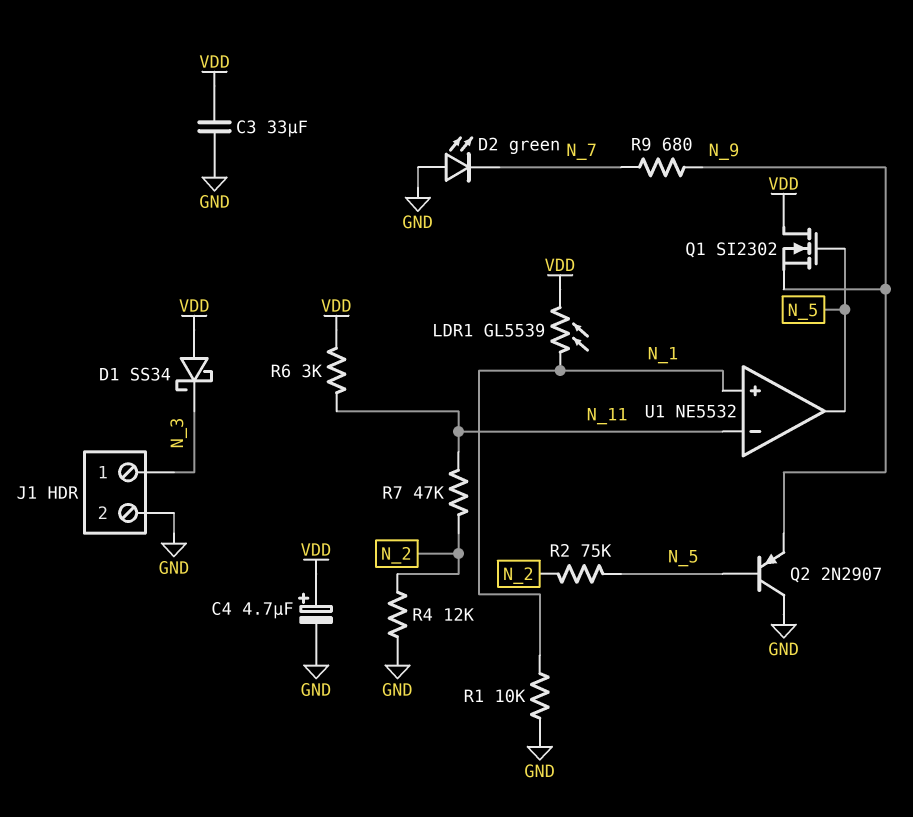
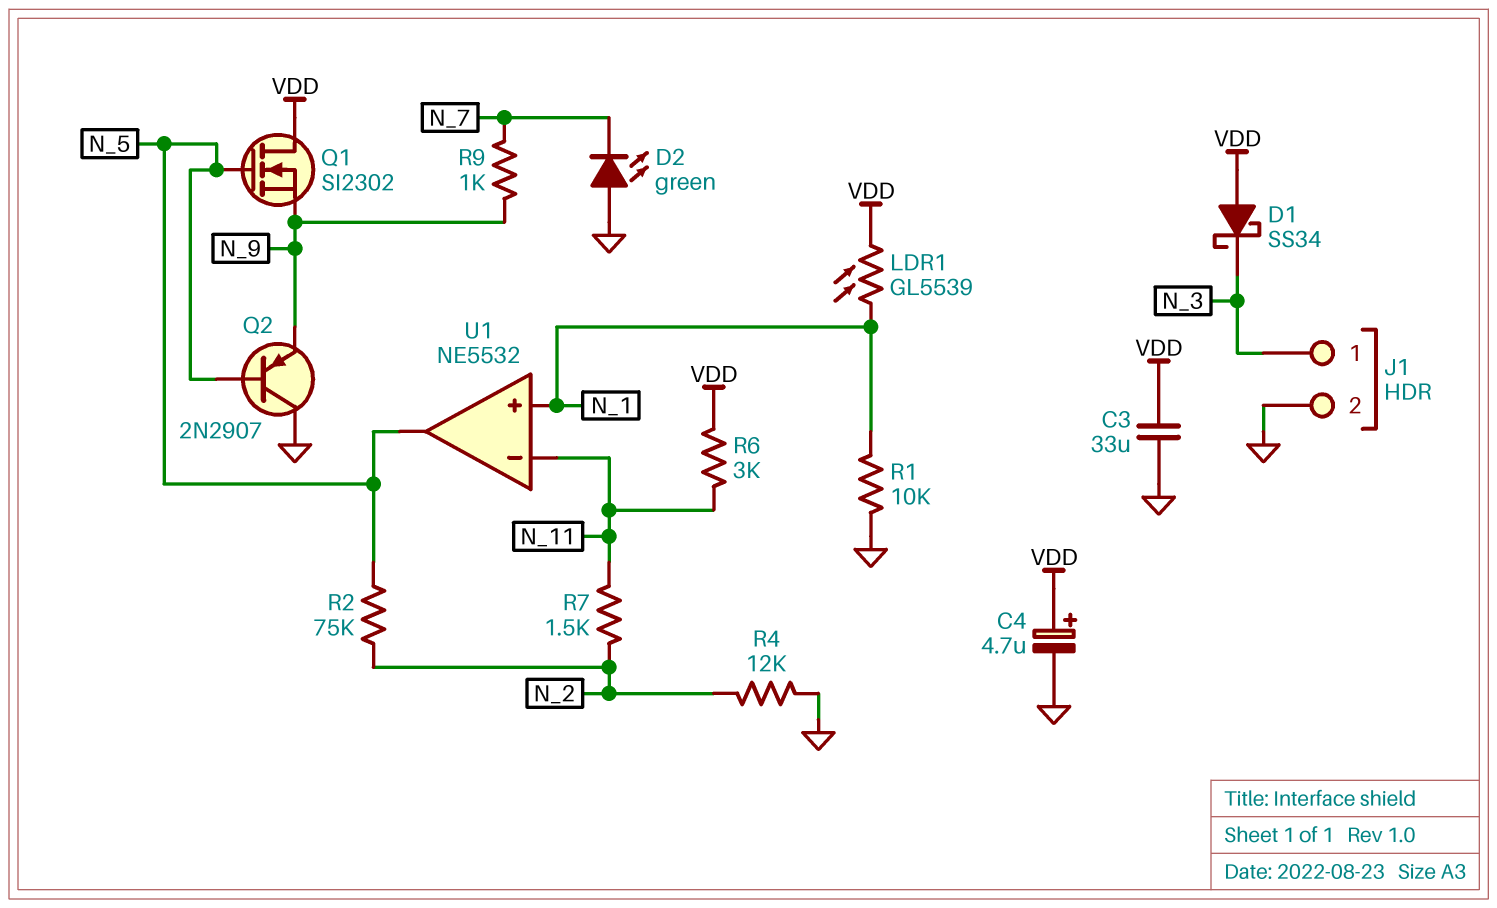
R7: 47k (N_2, N_11) -> 1.5k (N_2, N_11)
R9: 680 (N_7, N_9) -> 1k (N_7, N_9)

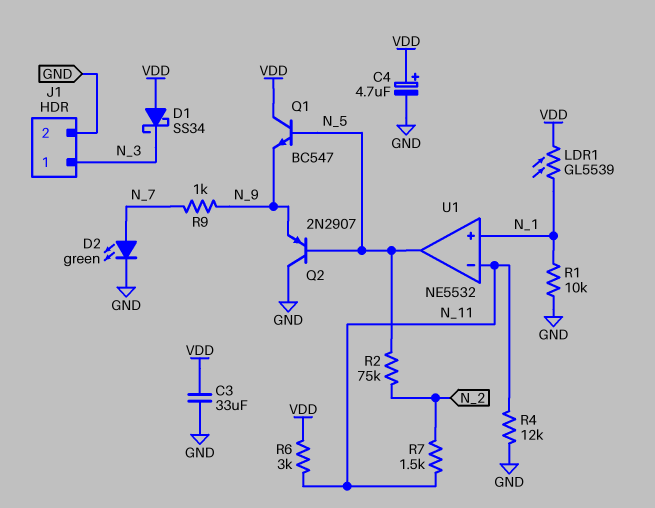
D2: LED green (A GND, K N_7) -> LED green (A N_7, K GND)
Q1: NMOS SI2302 (G N_5, D VDD, S N_9) -> NPN BC547 (B N_5, C VDD, E N_9)
R4: 12k (GND, N_2) -> 12k (GND, N_11)

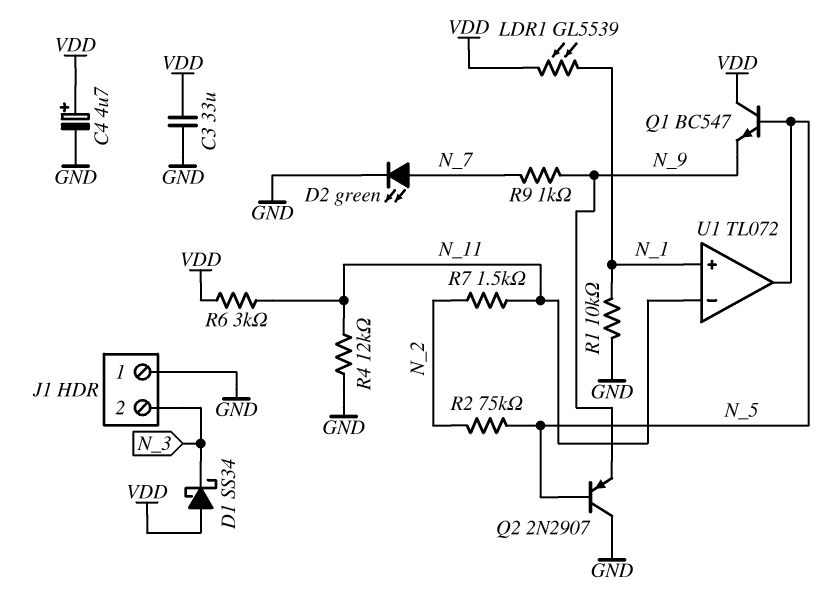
J1 pin 1: N_3 -> GND
J1 pin 2: GND -> N_3
U1: NE5532 -> TL072

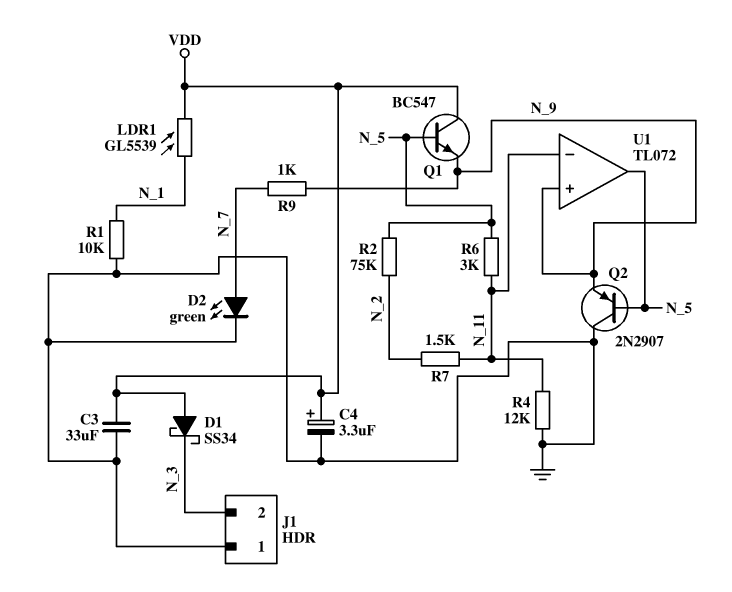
C4: 4.7uF (plus VDD, minus GND) -> 3.3uF (plus VDD, minus GND)
R6: 3k (N_11, VDD) -> 3k (N_5, N_11)
U1 pin in+: N_1 -> N_9

